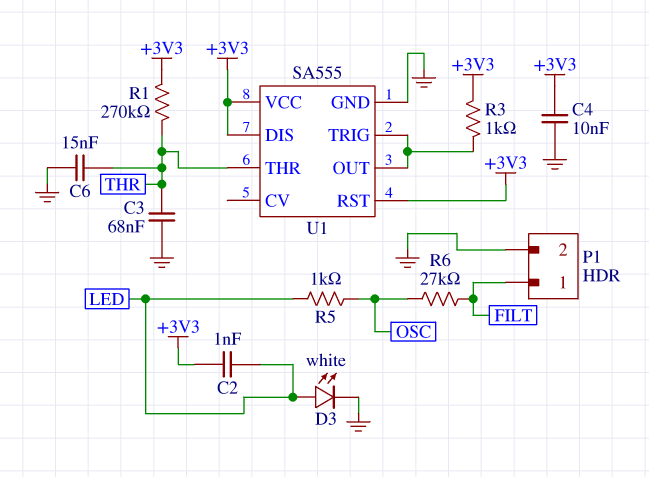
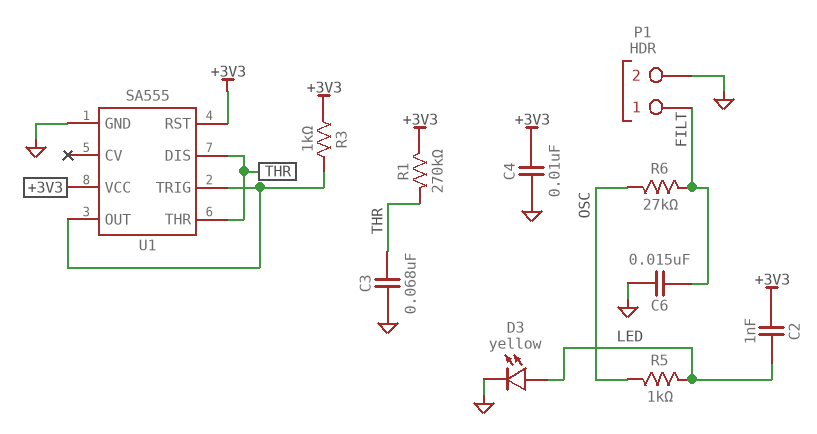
C6: 15nF (GND, THR) -> 15nF (FILT, GND)
D3: LED white (A LED, K GND) -> LED yellow (A LED, K GND)
U1 pin DIS: +3V3 -> THR

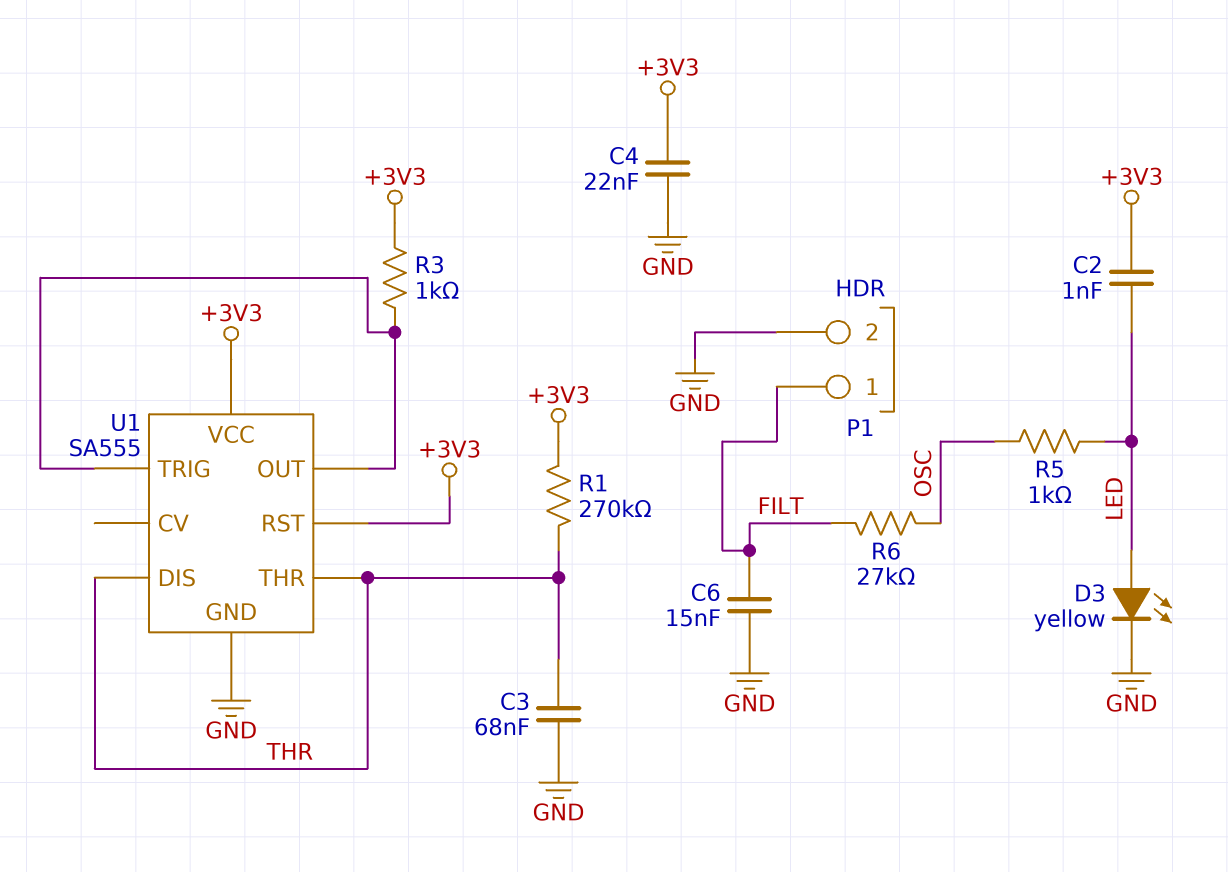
C4: 10nF (+3V3, GND) -> 22nF (+3V3, GND)

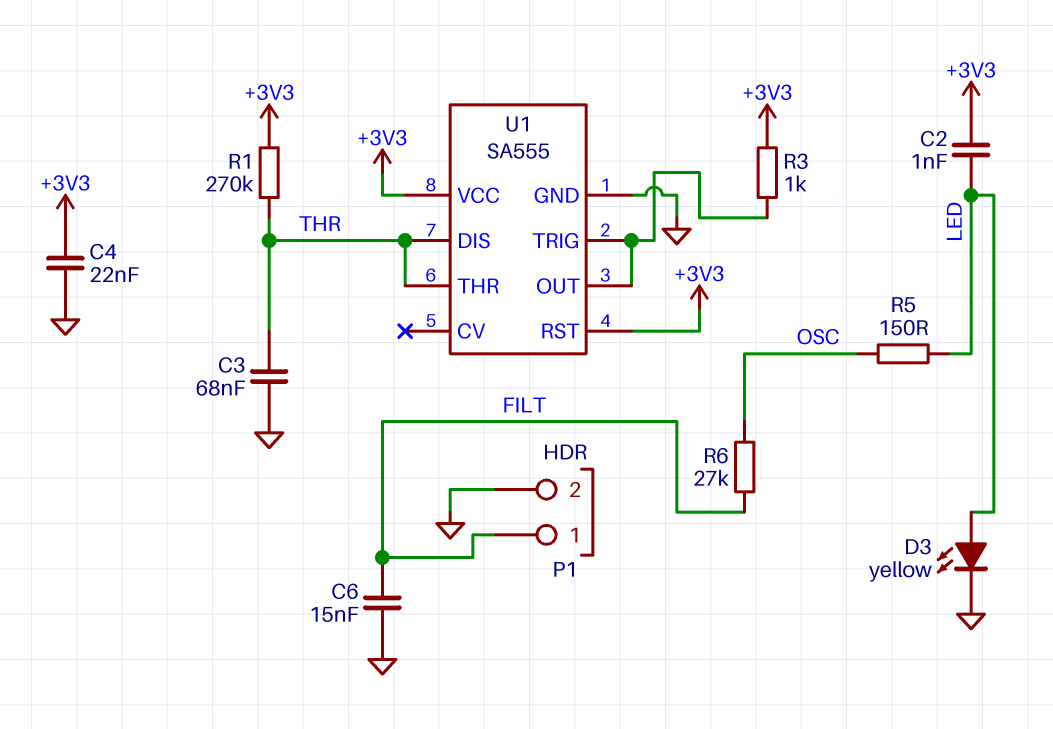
R5: 1k (LED, OSC) -> 150 (LED, OSC)

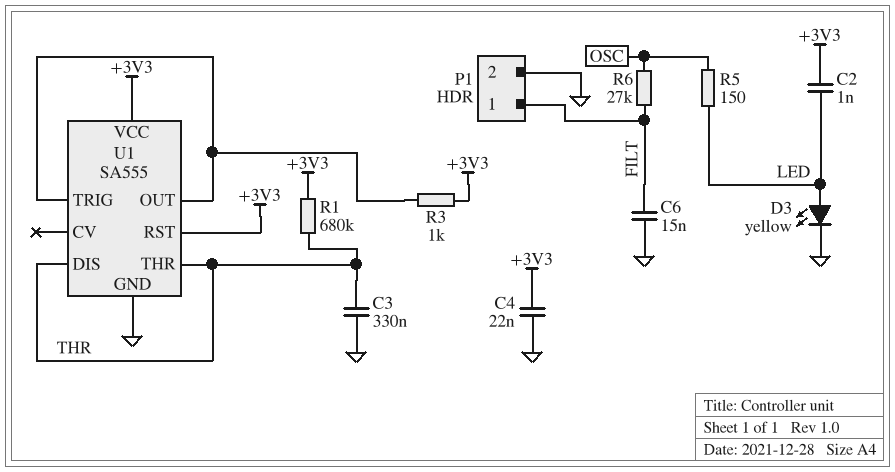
C3: 68nF (GND, THR) -> 330nF (GND, THR)
R1: 270k (+3V3, THR) -> 680k (+3V3, THR)

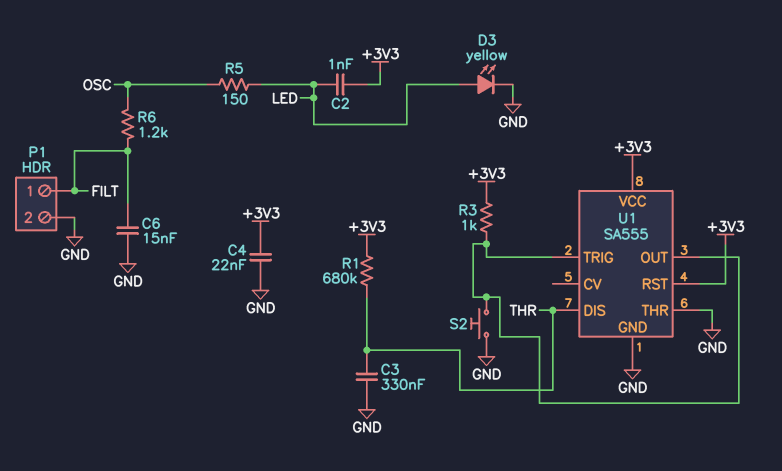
R6: 27k (FILT, OSC) -> 1.2k (FILT, OSC)
S2: none -> button (GND, U1/OUT)
U1 pin THR: THR -> GND

